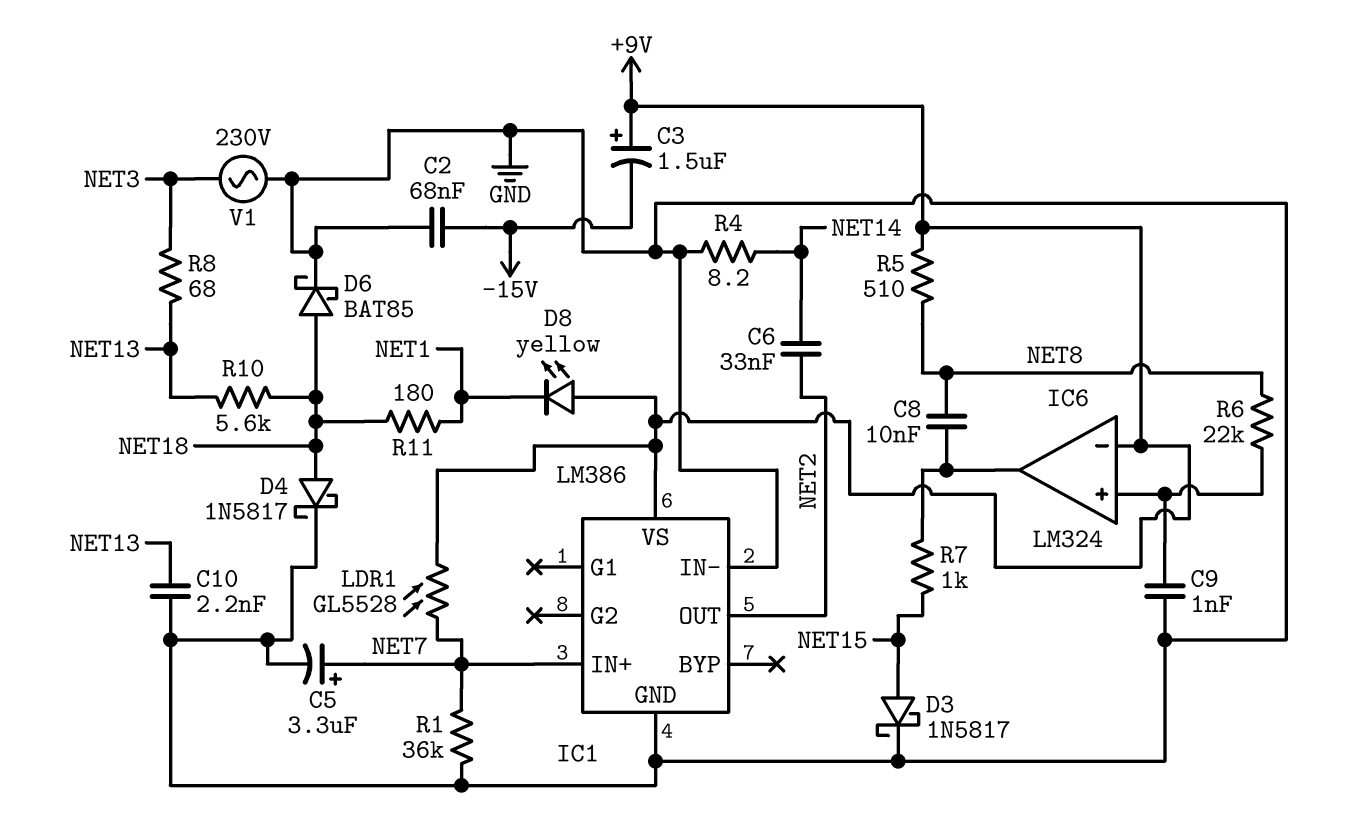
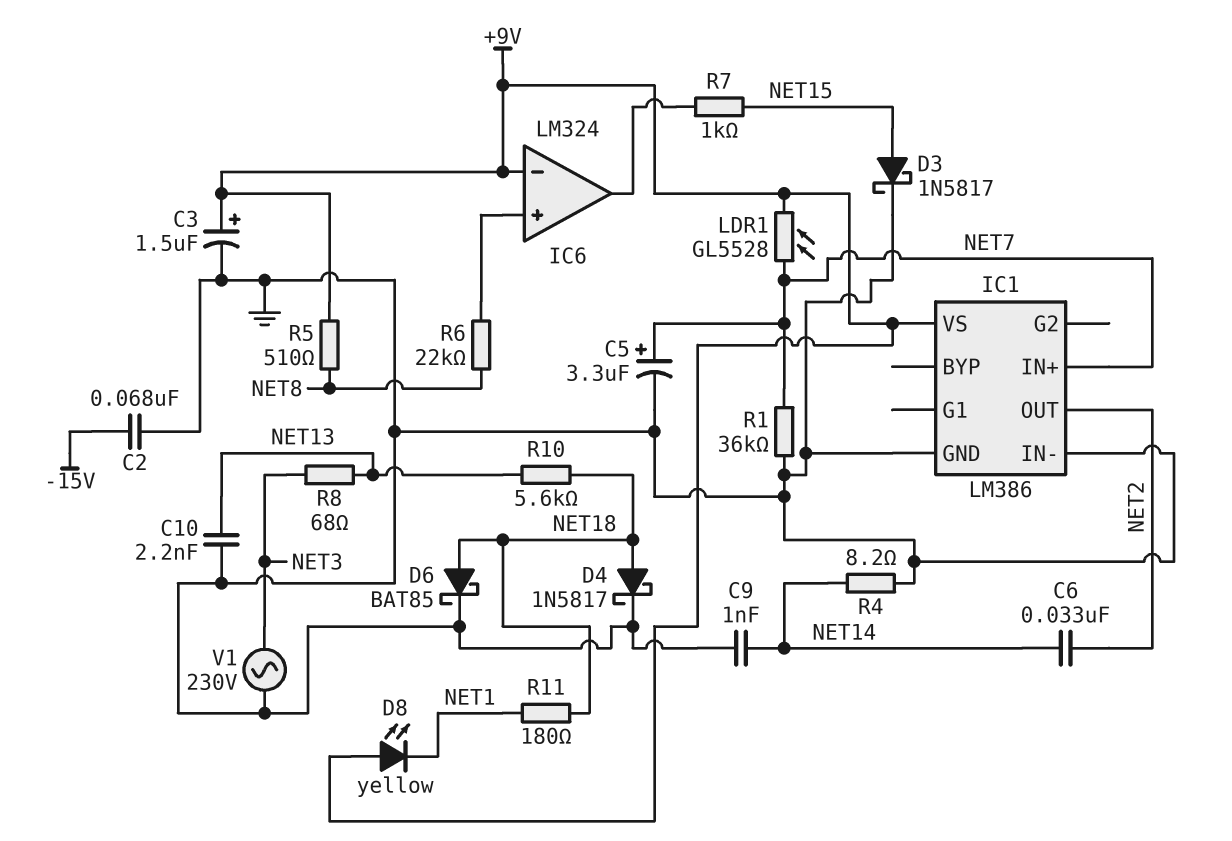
C3: 1.5uF (plus +9V, minus -15V) -> 1.5uF (plus +9V, minus GND)
C8: 10nF (IC6/out, NET8) -> none
C9: 1nF (GND, IC6/in+) -> 1nF (GND, NET14)

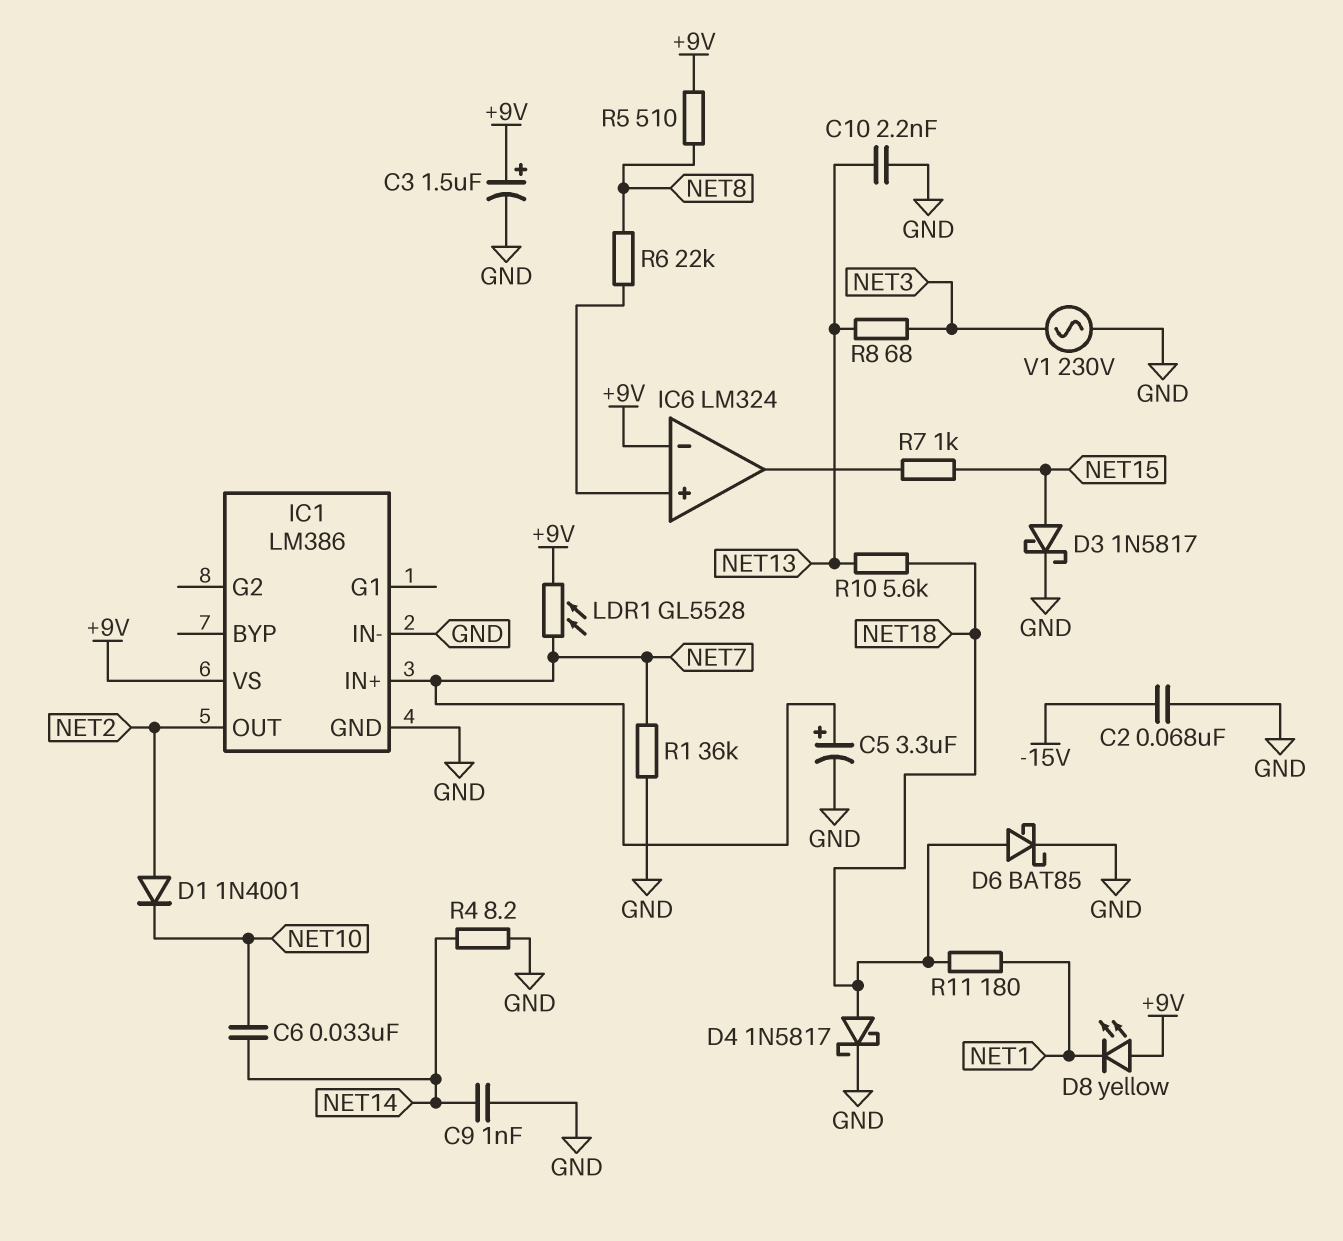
C6: 33nF (NET2, NET14) -> 33nF (NET10, NET14)
D1: none -> diode 1N4001 (A NET2, K NET10)

